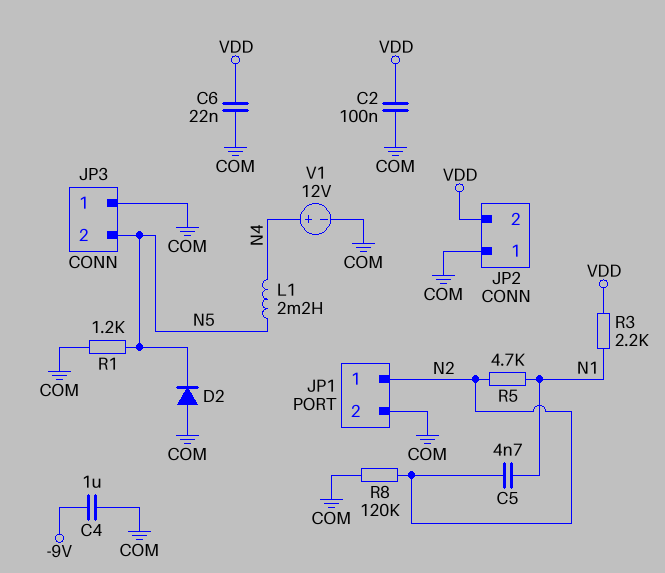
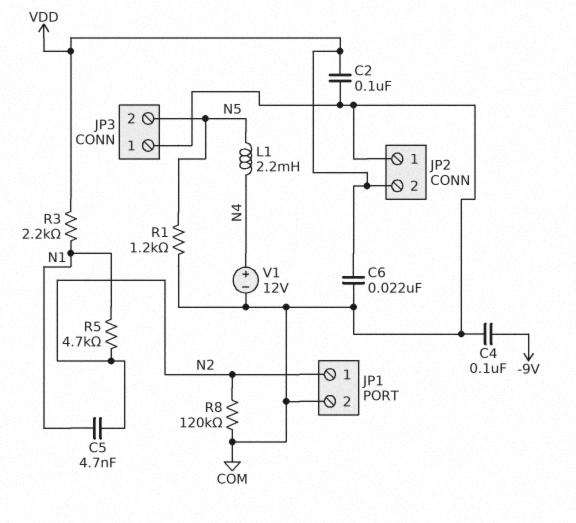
C4: 1uF (-9V, COM) -> 100nF (-9V, COM)
D2: diode (A COM, K N5) -> none

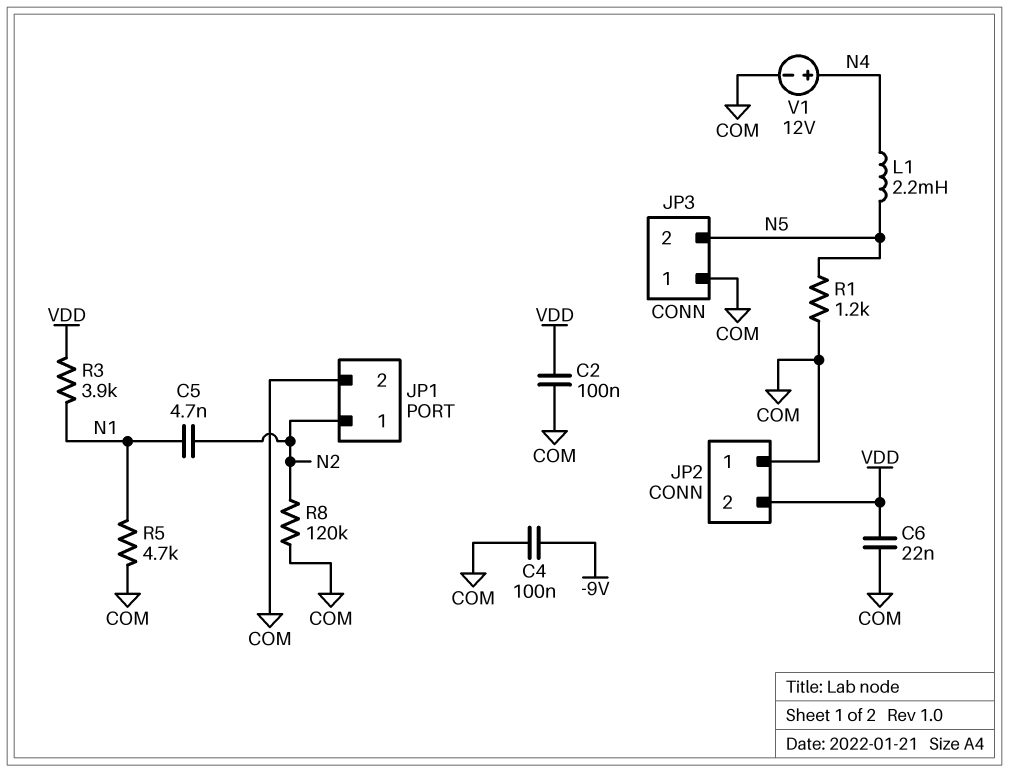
R3: 2.2k (N1, VDD) -> 3.9k (N1, VDD)
R5: 4.7k (N1, N2) -> 4.7k (COM, N1)

